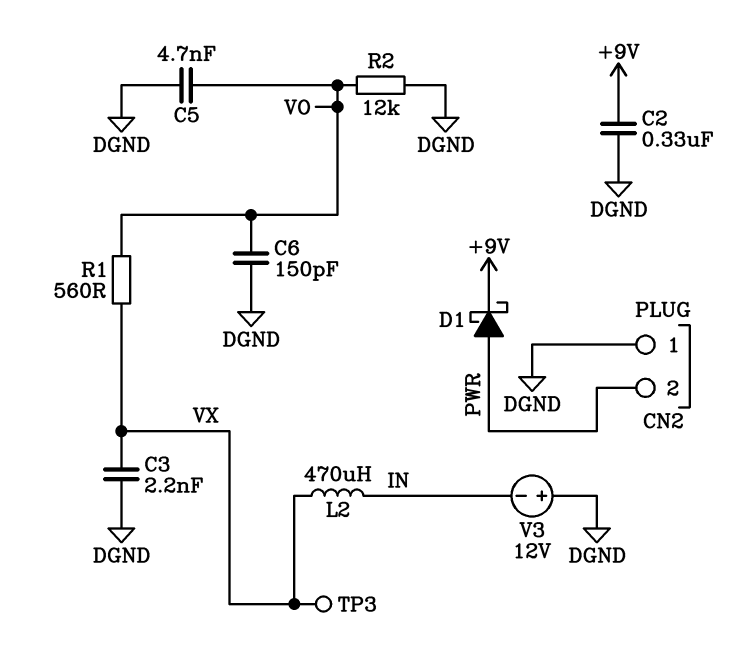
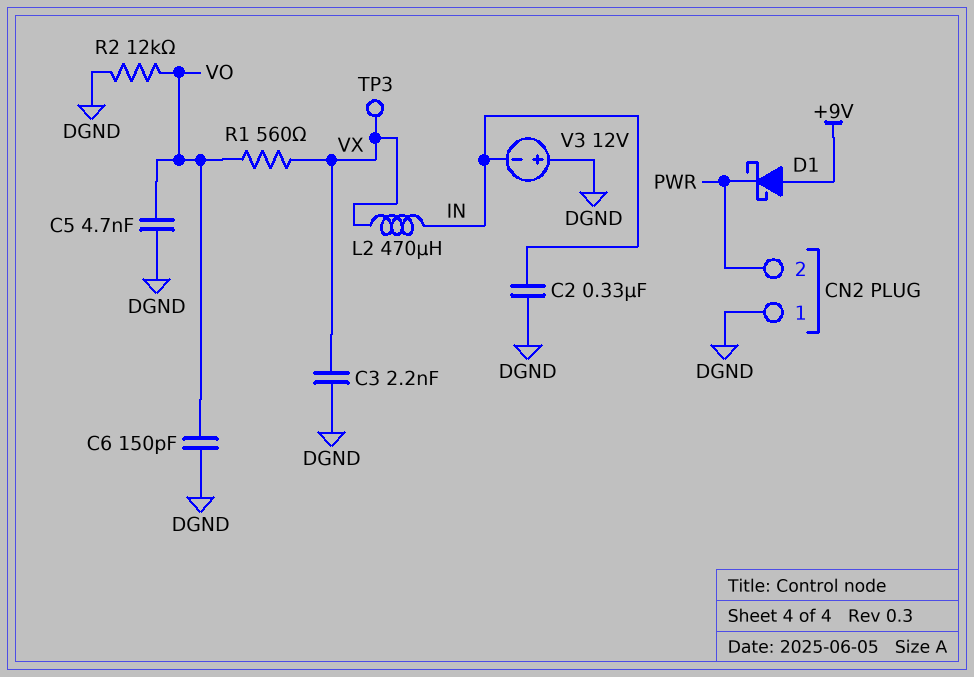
C2: 330nF (+9V, DGND) -> 330nF (DGND, IN)
D1: schottky (A PWR, K +9V) -> schottky (A +9V, K PWR)

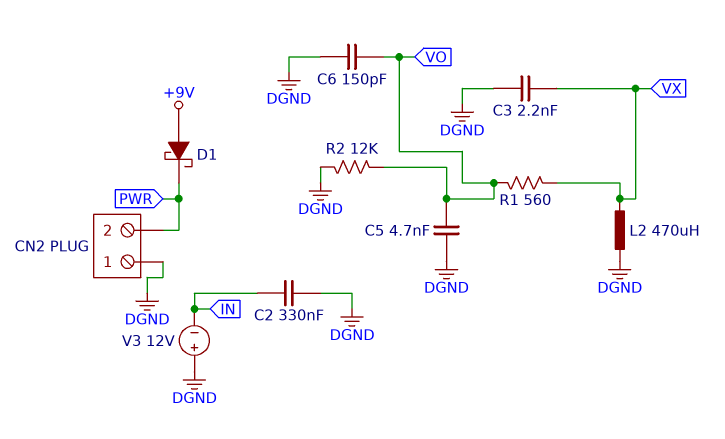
L2: 470uH (IN, VX) -> 470uH (DGND, VX)
TP3: test point (VX) -> none

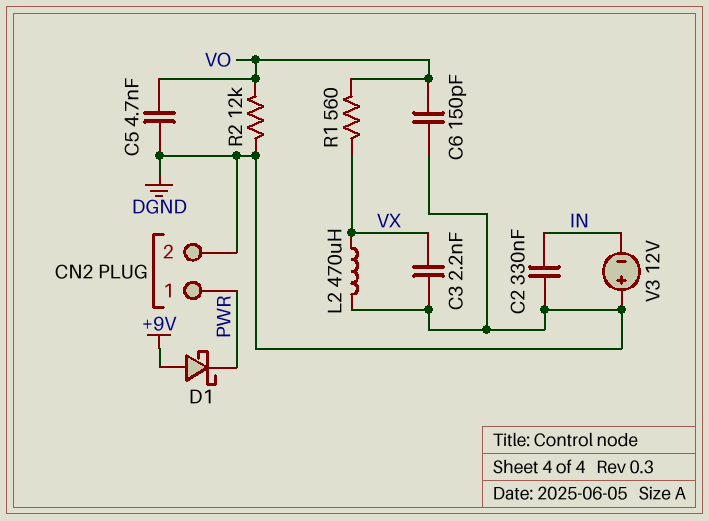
CN2 pin 1: DGND -> PWR
CN2 pin 2: PWR -> DGND

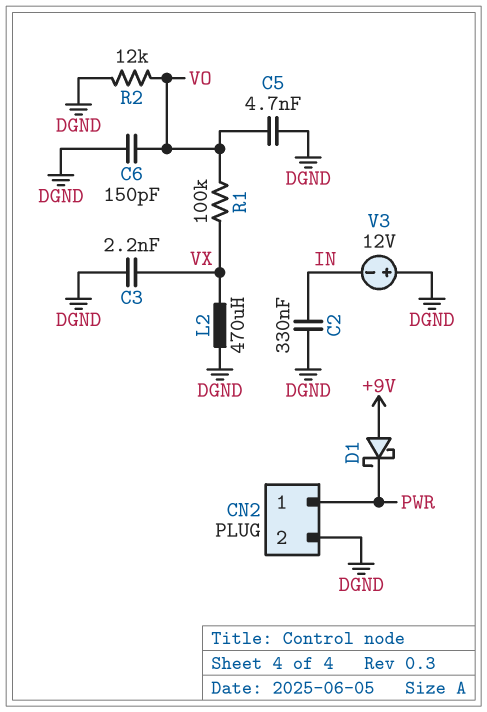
R1: 560 (VO, VX) -> 100k (VO, VX)

